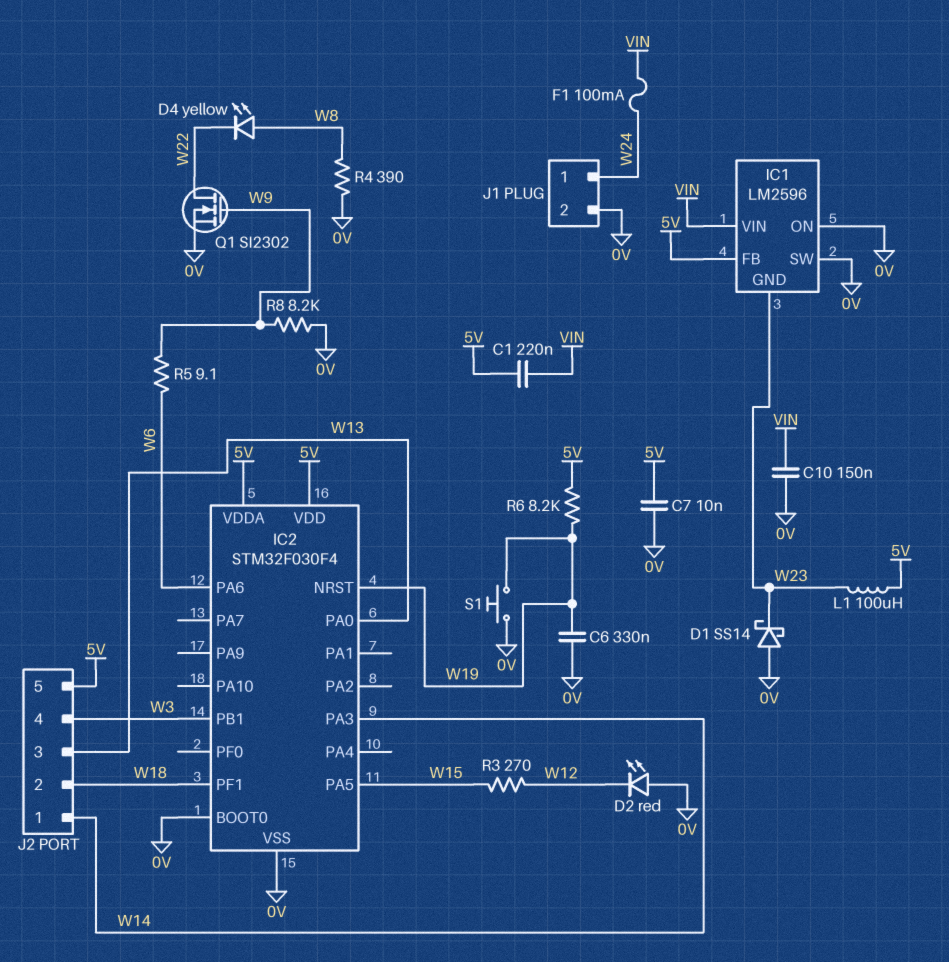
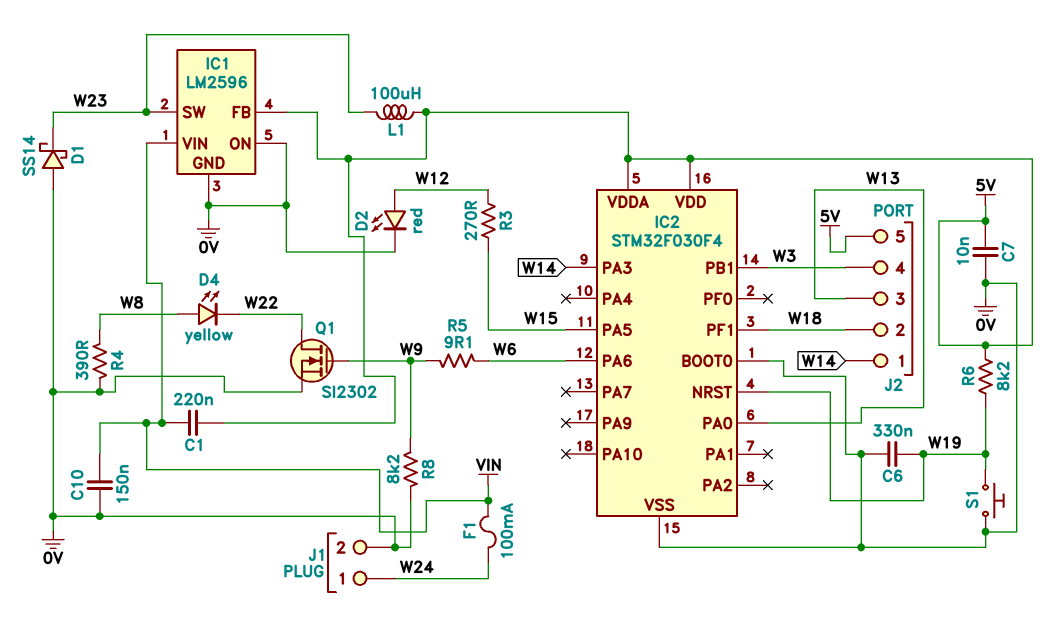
D2: LED red (A 0V, K W12) -> LED red (A W12, K 0V)
IC1 pin GND: W23 -> 0V
IC1 pin SW: 0V -> W23

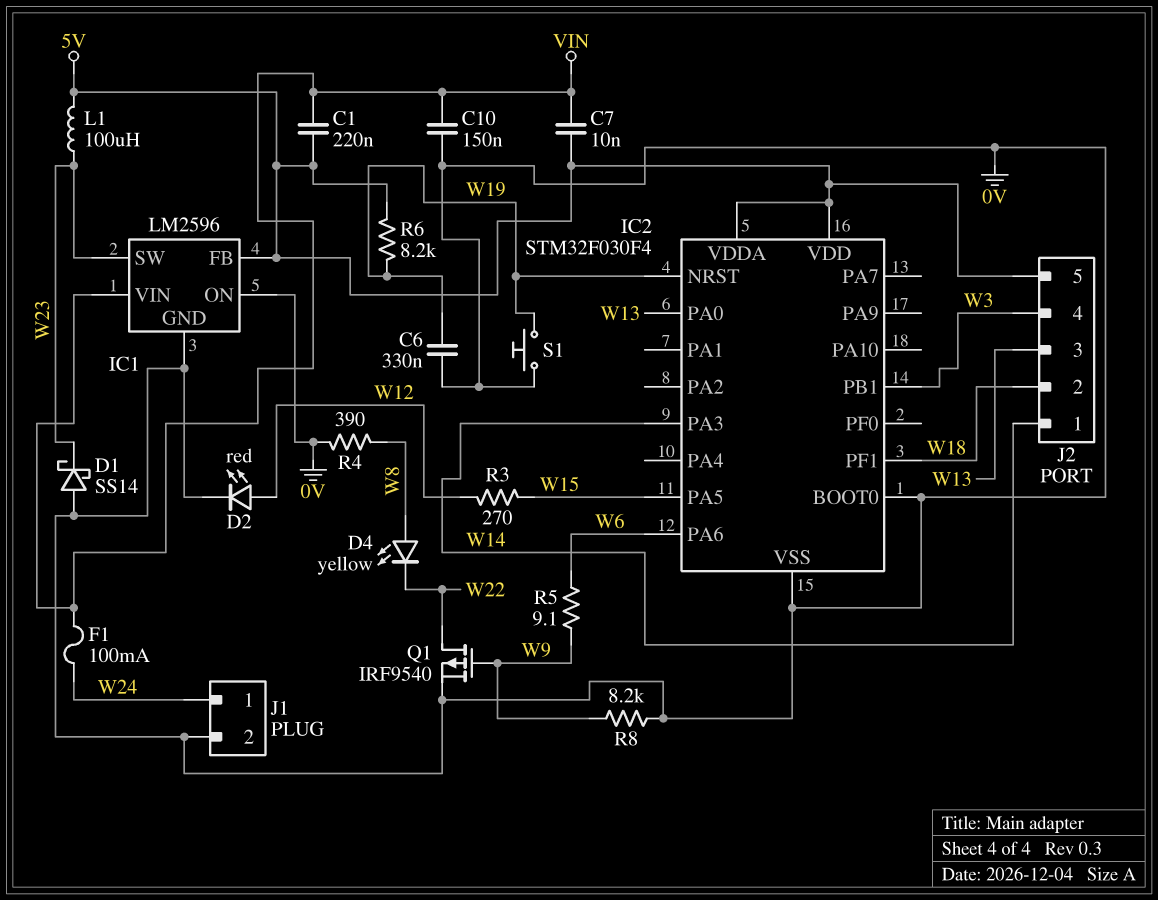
C7: 10nF (0V, 5V) -> 10nF (5V, VIN)
Q1: NMOS SI2302 (G W9, D W22, S 0V) -> PMOS IRF9540 (G W9, D W22, S 0V)

